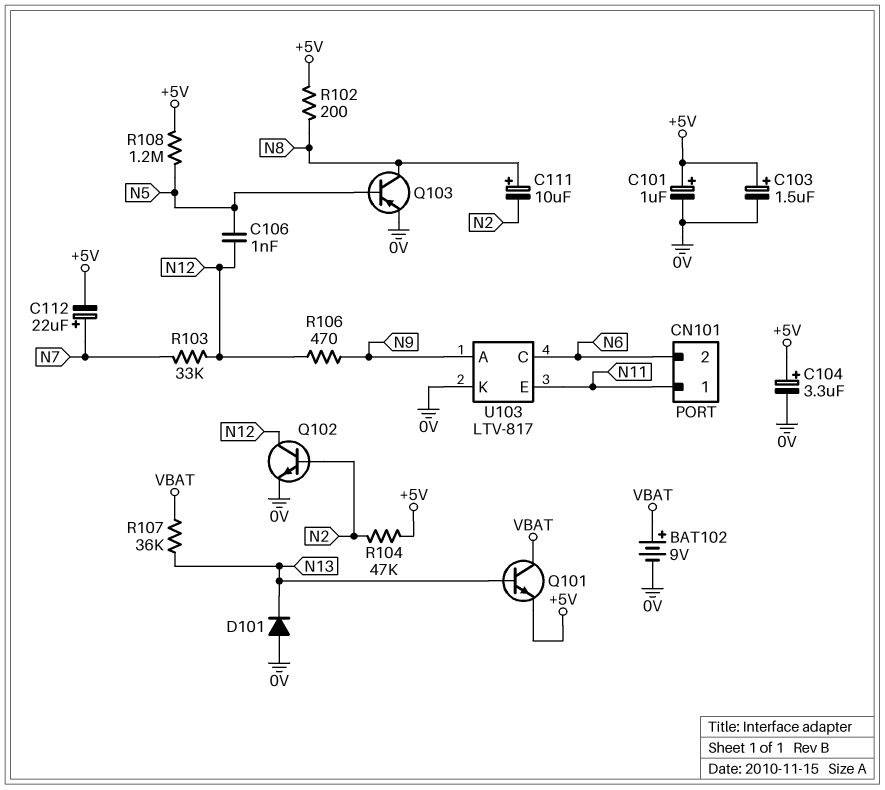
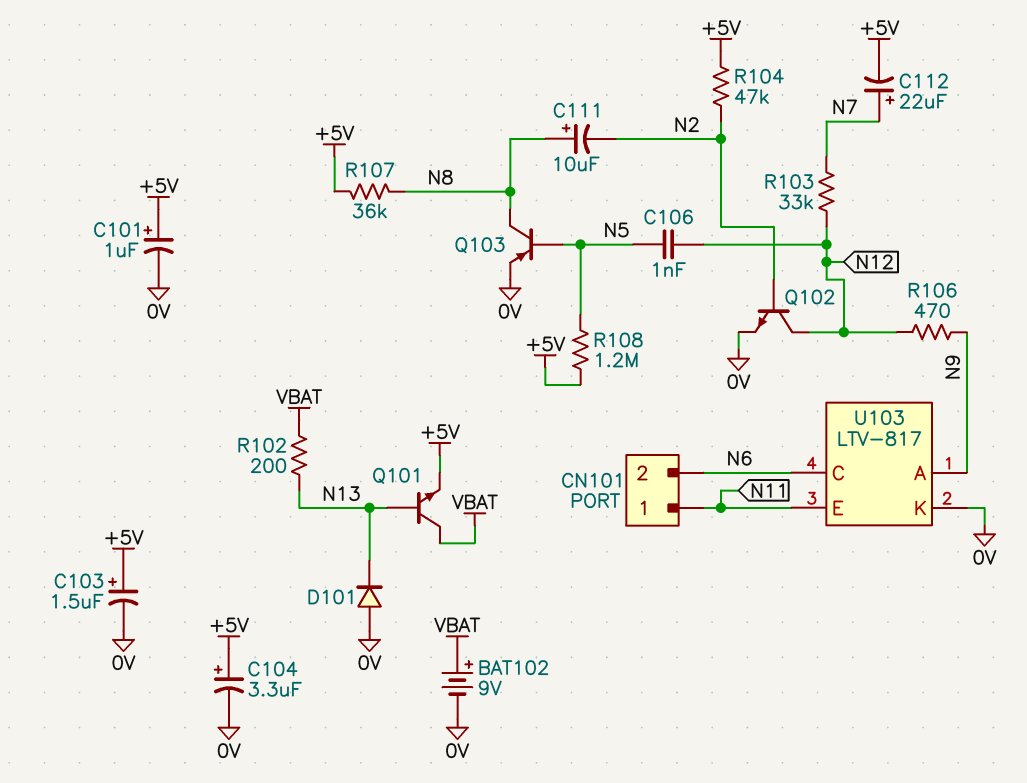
R102: 200 (+5V, N8) -> 200 (N13, VBAT)
R107: 36k (N13, VBAT) -> 36k (+5V, N8)

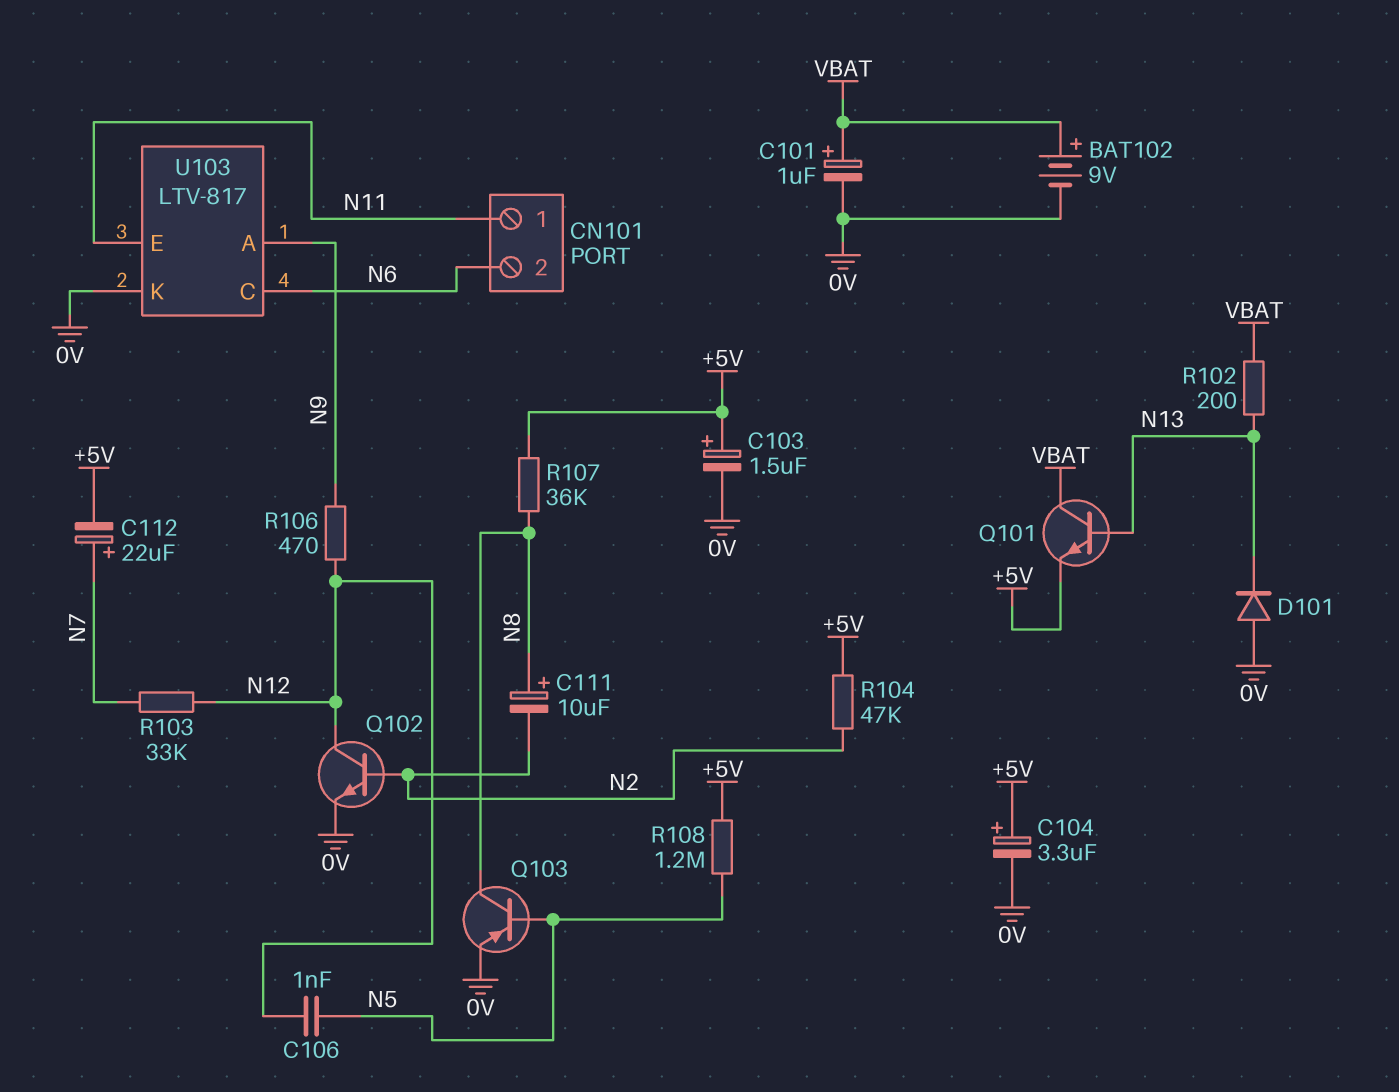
C101: 1uF (plus +5V, minus 0V) -> 1uF (plus VBAT, minus 0V)

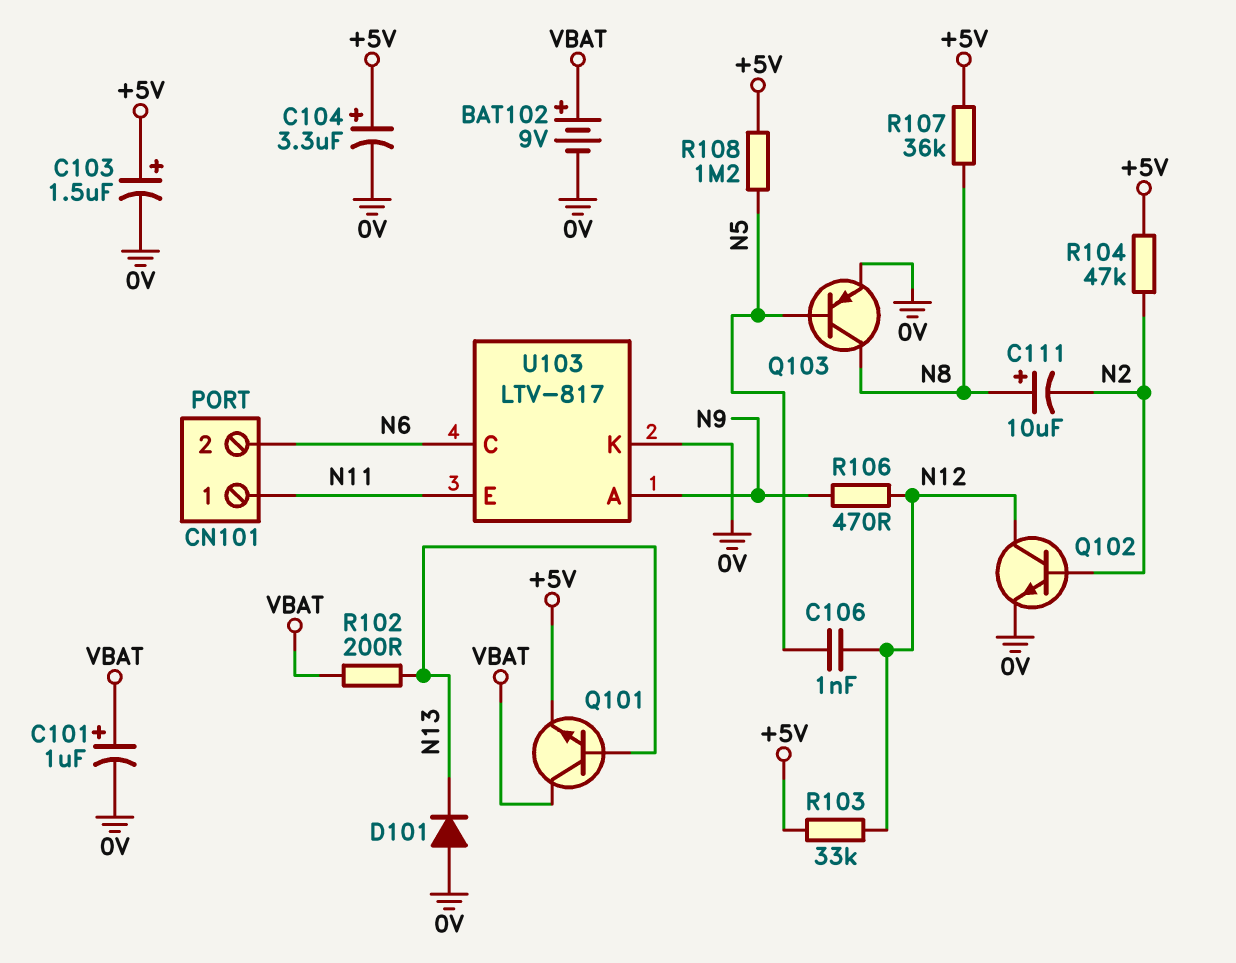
C112: 22uF (plus N7, minus +5V) -> none
R103: 33k (N7, N12) -> 33k (+5V, N12)

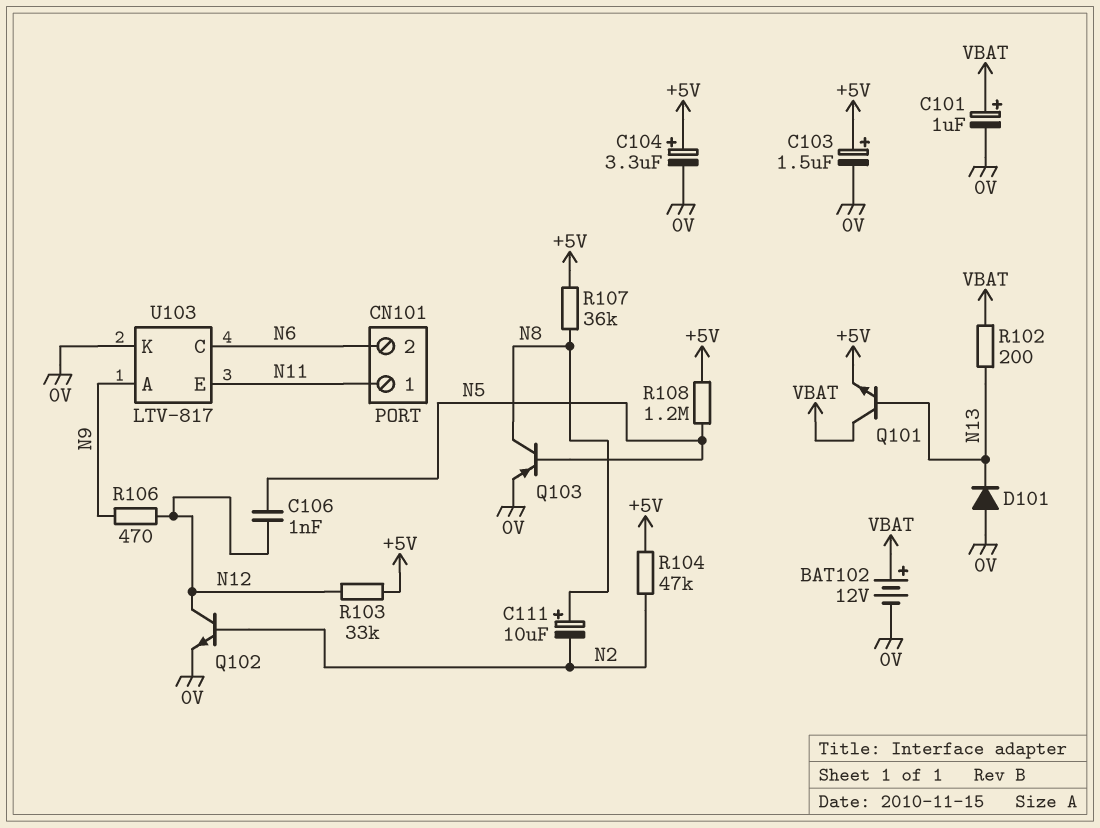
BAT102: 9V (plus VBAT, minus 0V) -> 12V (plus VBAT, minus 0V)

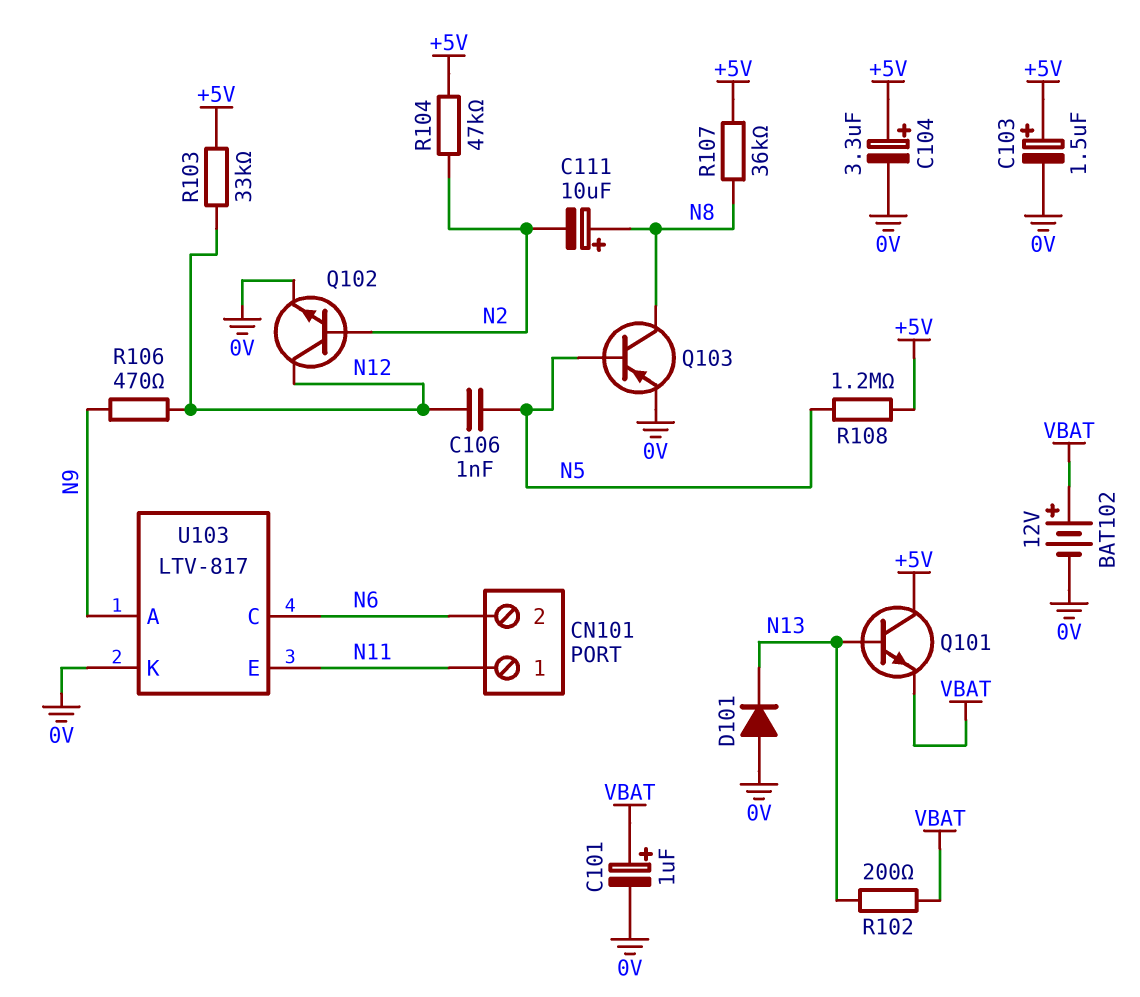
Q101: NPN (B N13, C VBAT, E +5V) -> NPN (B N13, C +5V, E VBAT)

